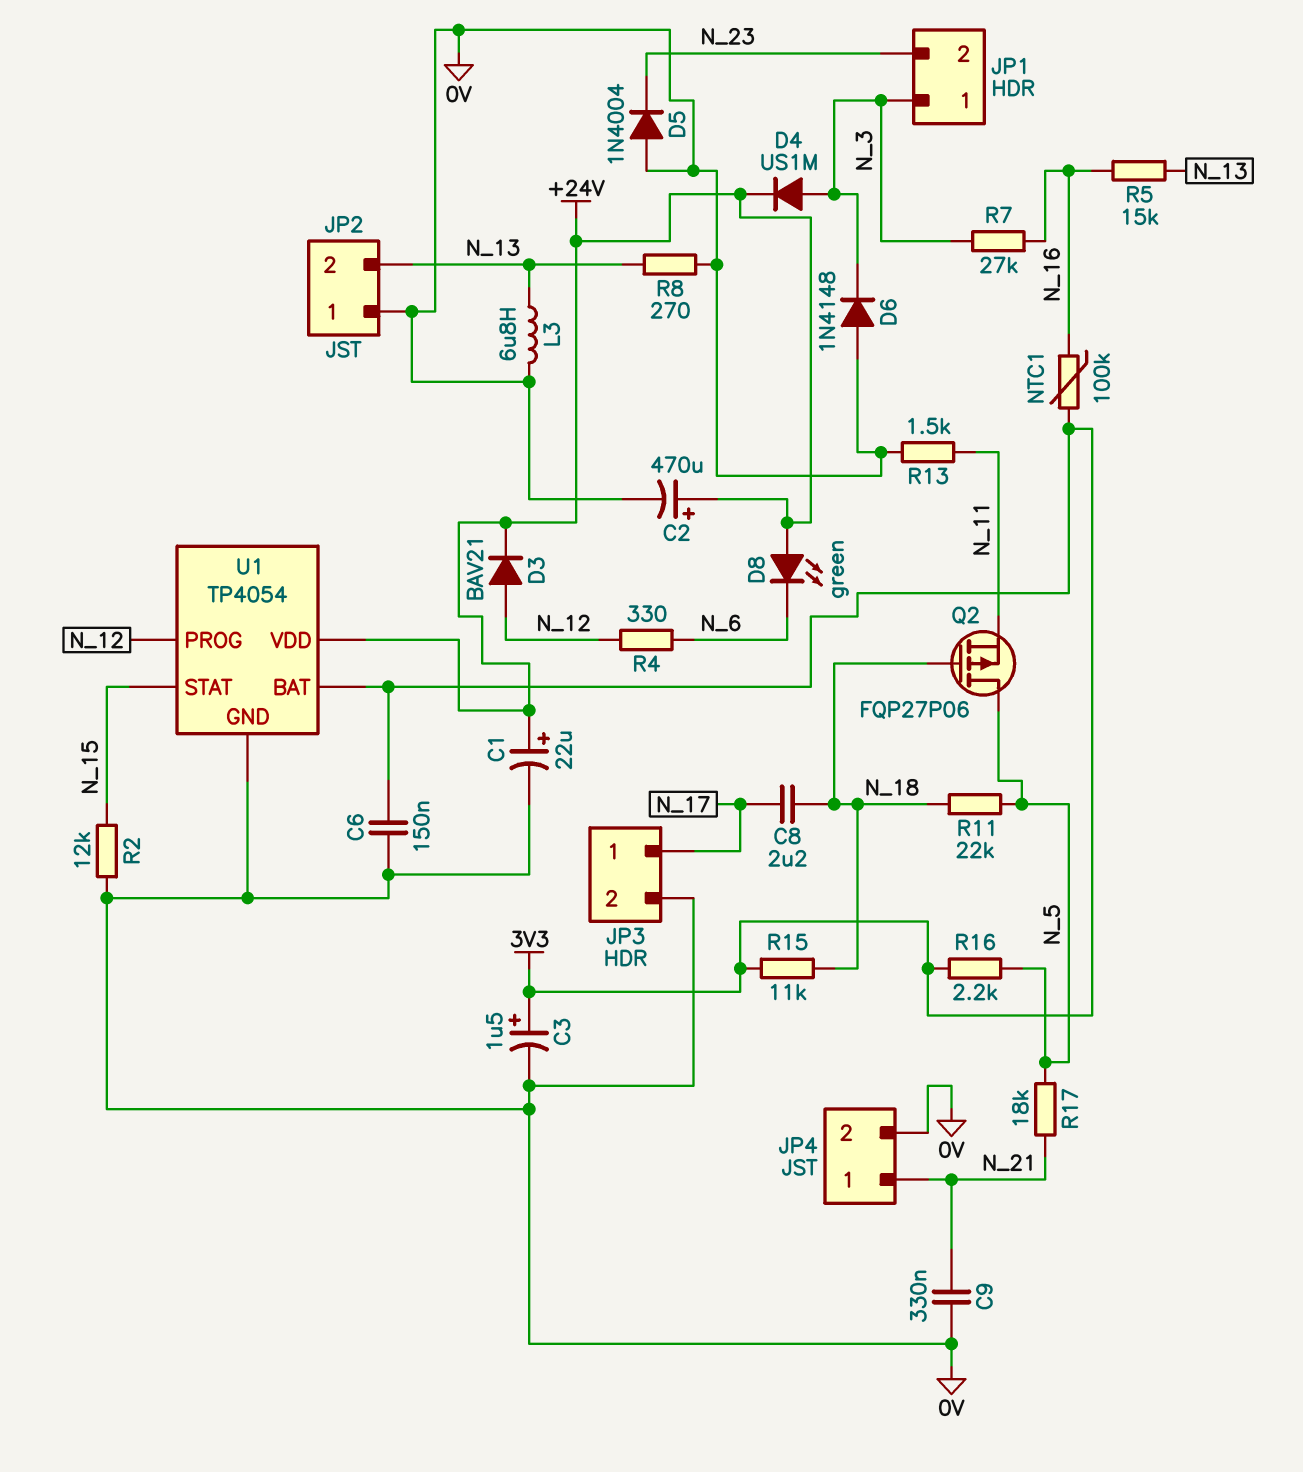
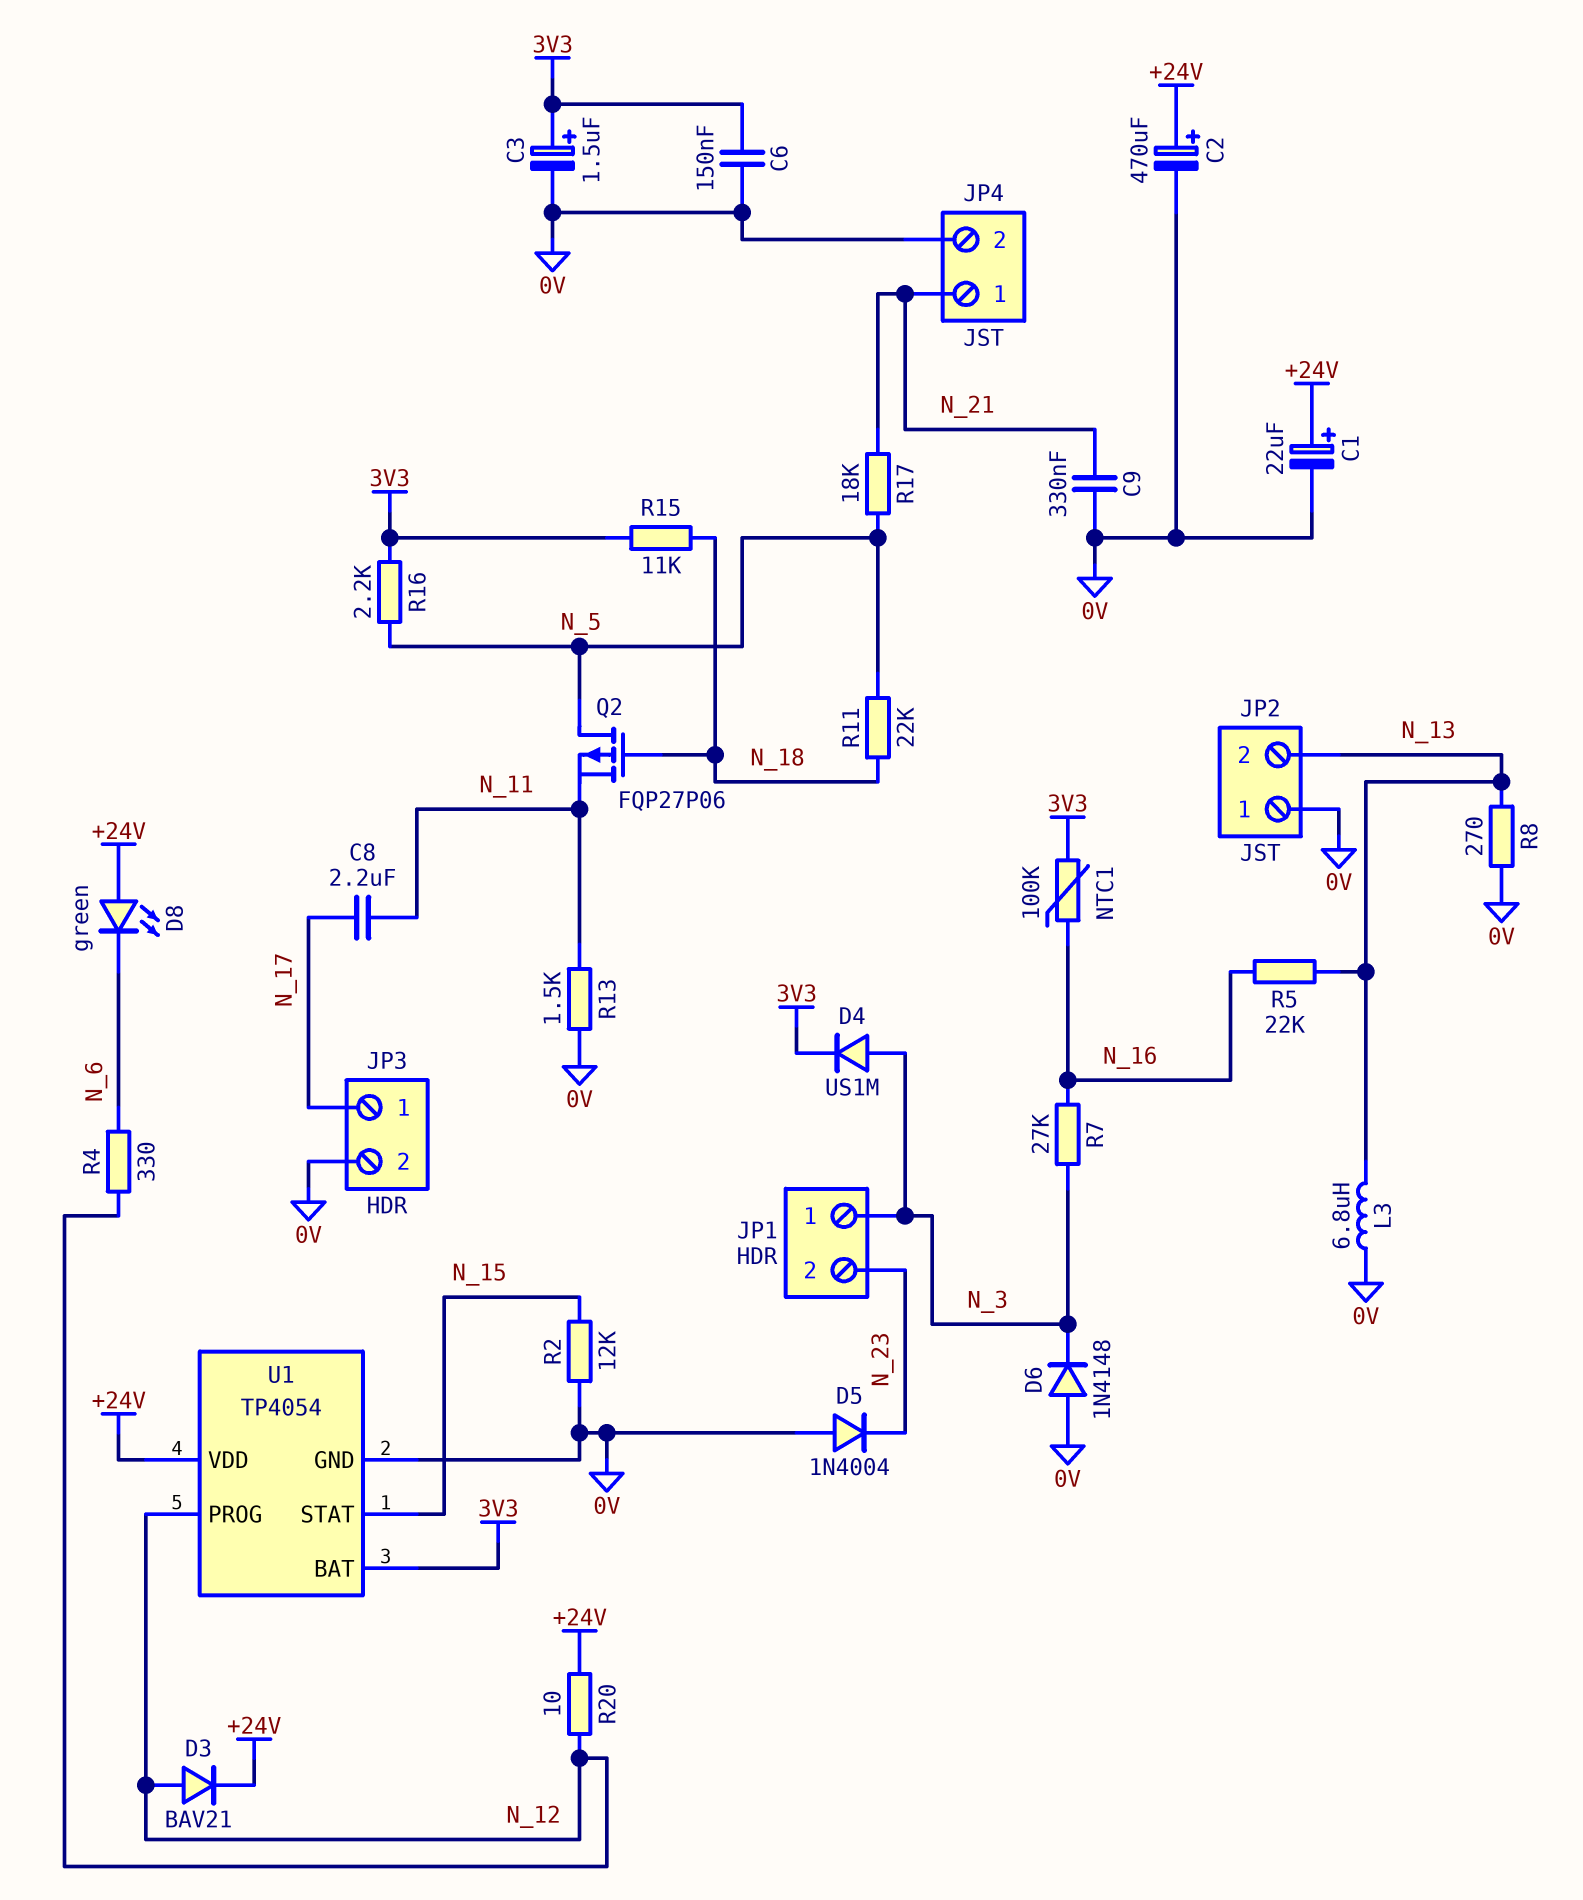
C8: 2.2uF (N_17, N_18) -> 2.2uF (N_11, N_17)
D4: diode US1M (A N_3, K +24V) -> diode US1M (A N_3, K 3V3)
R5: 15k (N_13, N_16) -> 22k (N_13, N_16)
R20: none -> 10 (+24V, N_12)

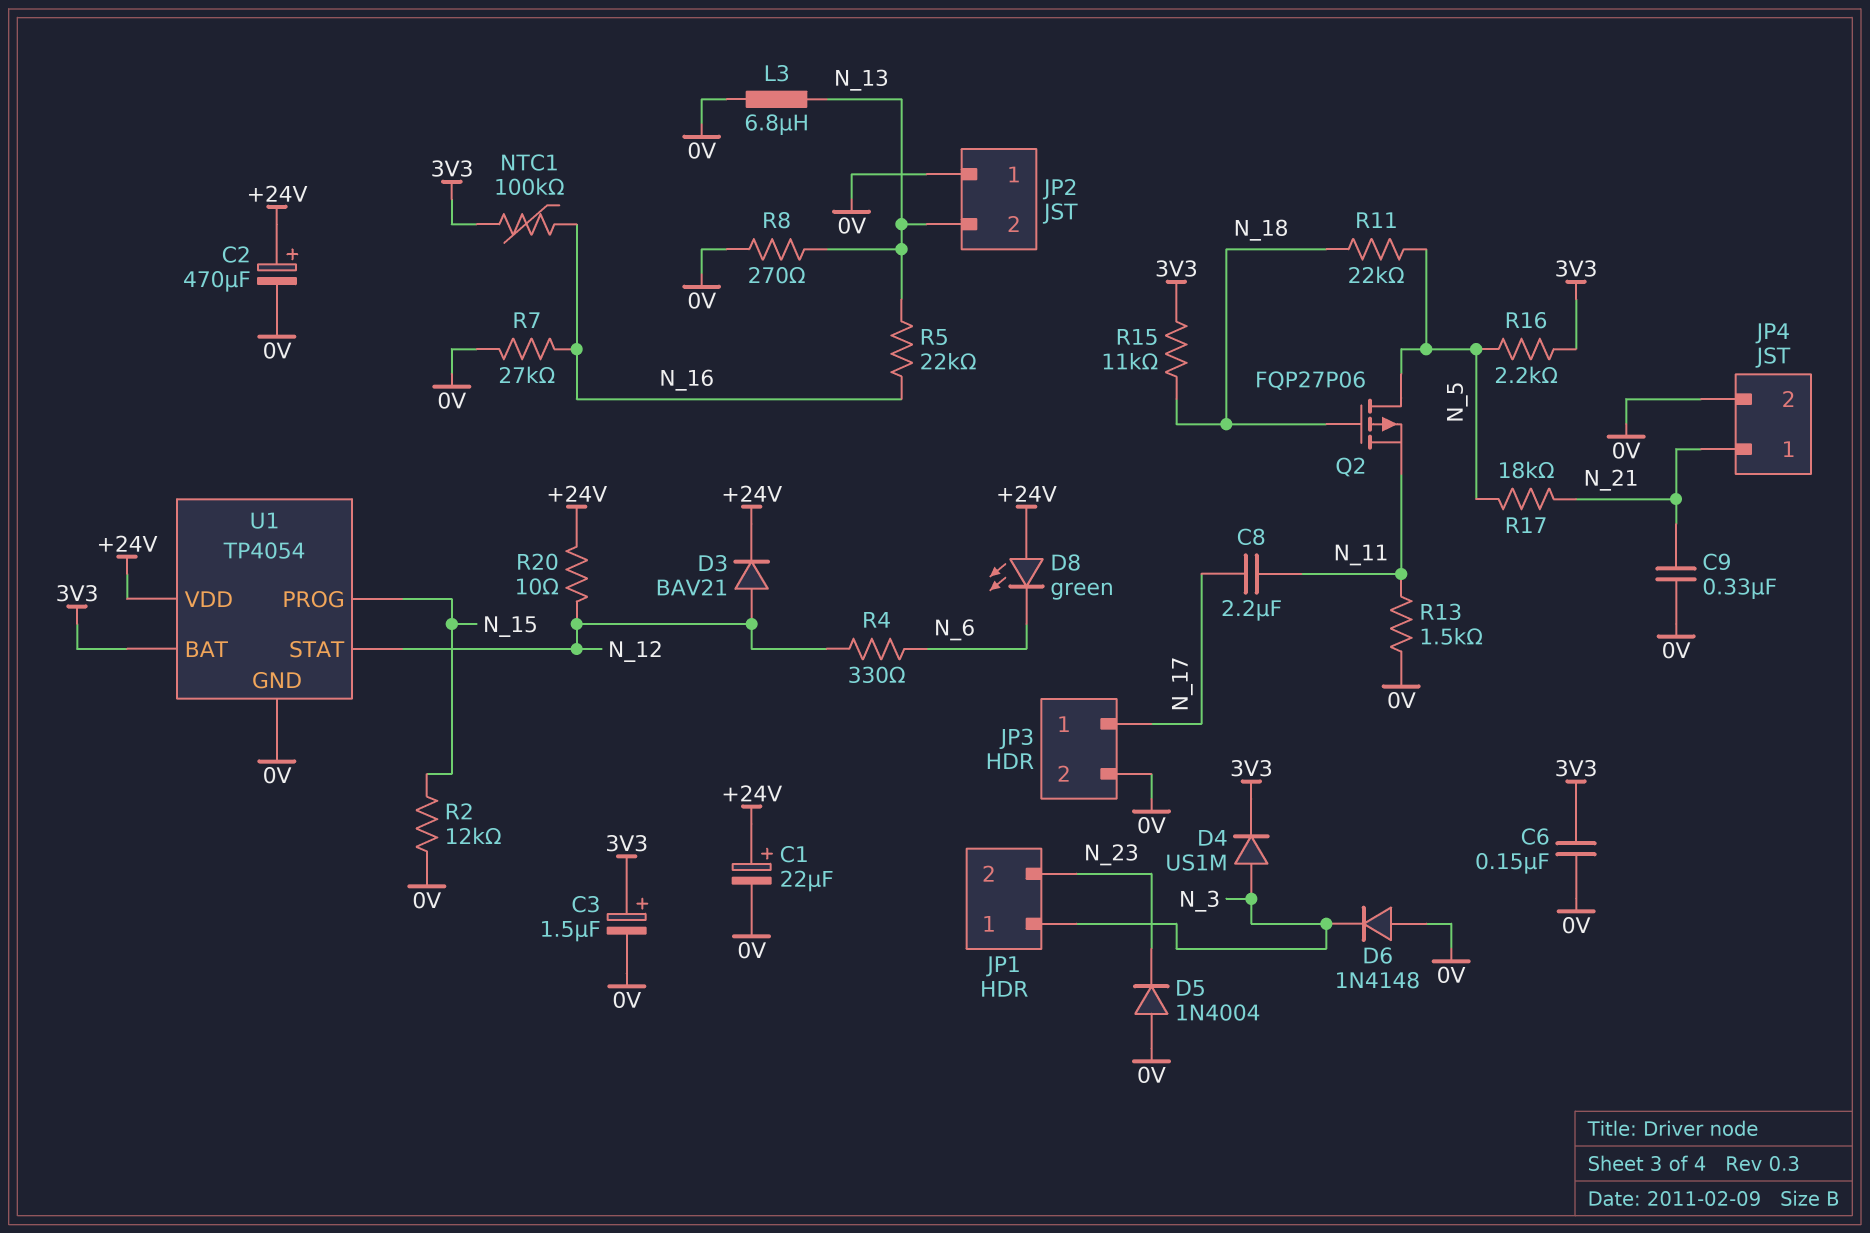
R7: 27k (N_3, N_16) -> 27k (0V, N_16)
U1 pin PROG: N_12 -> N_15
U1 pin STAT: N_15 -> N_12

